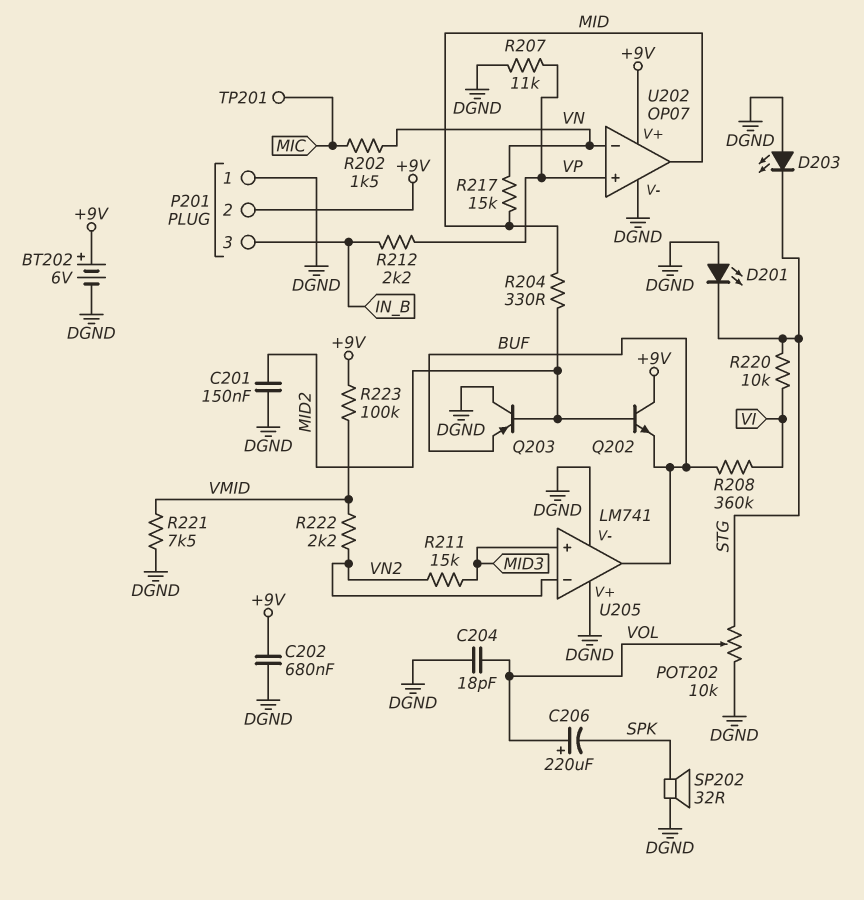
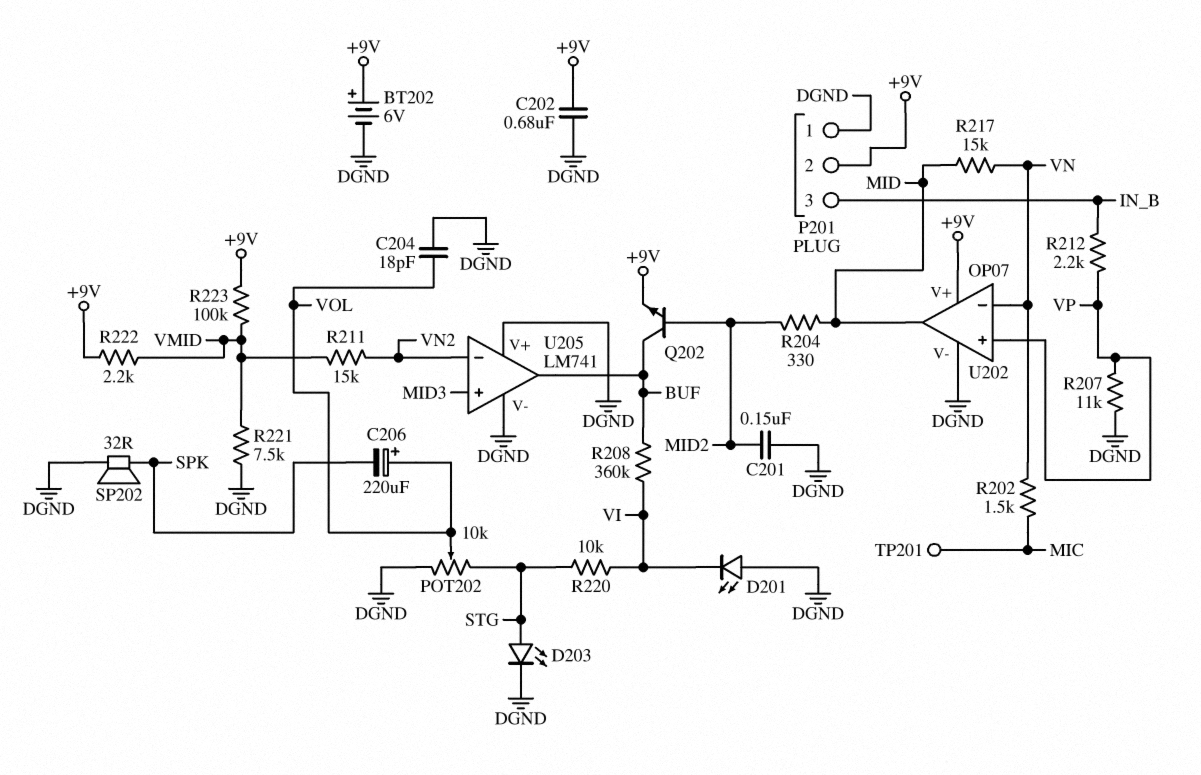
D201: LED (A DGND, K STG) -> LED (A DGND, K VI)
D203: LED (A DGND, K STG) -> LED (A STG, K DGND)
Q202: NPN (B MID2, C +9V, E BUF) -> NPN (B MID2, C BUF, E +9V)
Q203: PNP (B MID2, C DGND, E BUF) -> none
R211: 15k (MID3, VN2) -> 15k (VMID, VN2)
R222: 2.2k (VMID, VN2) -> 2.2k (+9V, VMID)

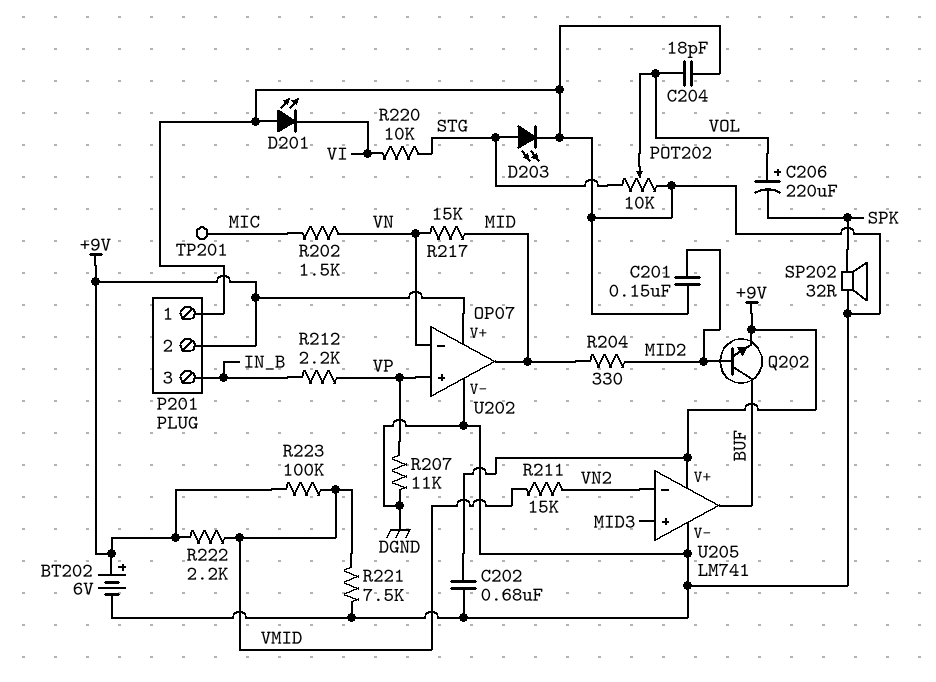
R208: 360k (BUF, VI) -> none
U205 pin V+: DGND -> +9V

